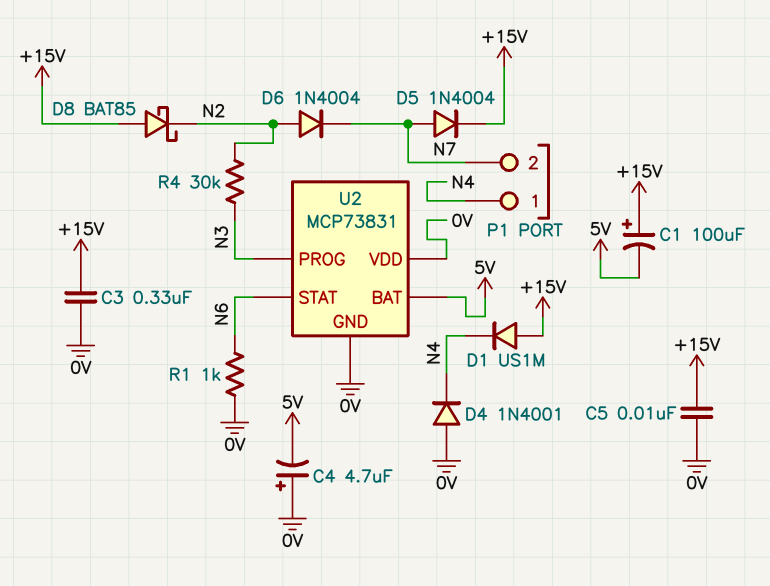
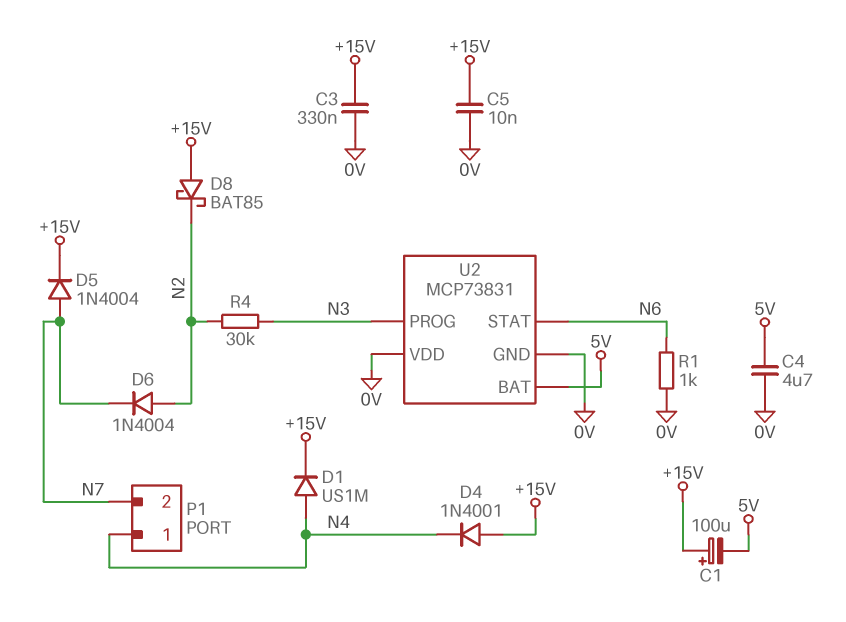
C4: 4.7uF (plus 0V, minus 5V) -> 4.7uF (0V, 5V)
D1: diode US1M (A +15V, K N4) -> diode US1M (A N4, K +15V)
D4: diode 1N4001 (A 0V, K N4) -> diode 1N4001 (A +15V, K N4)

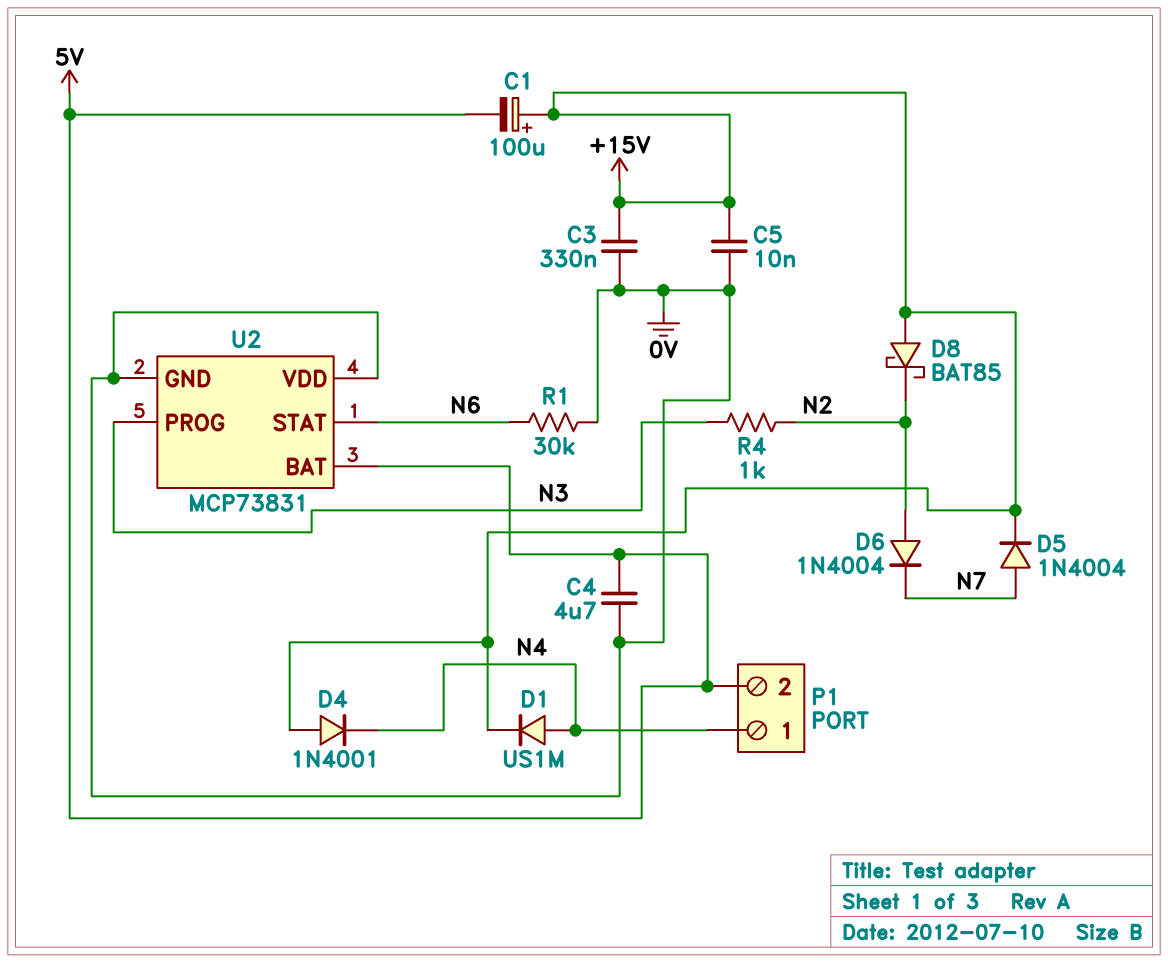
P1 pin 2: N7 -> 5V
R1: 1k (0V, N6) -> 30k (0V, N6)
R4: 30k (N2, N3) -> 1k (N2, N3)

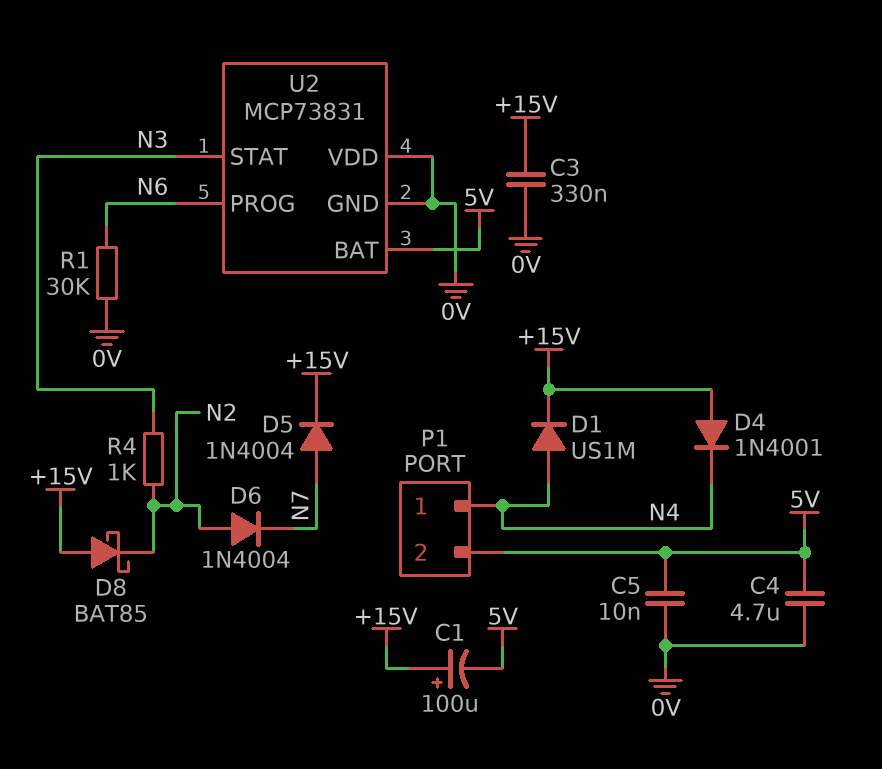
C5: 10nF (+15V, 0V) -> 10nF (0V, 5V)
U2 pin PROG: N3 -> N6
U2 pin STAT: N6 -> N3

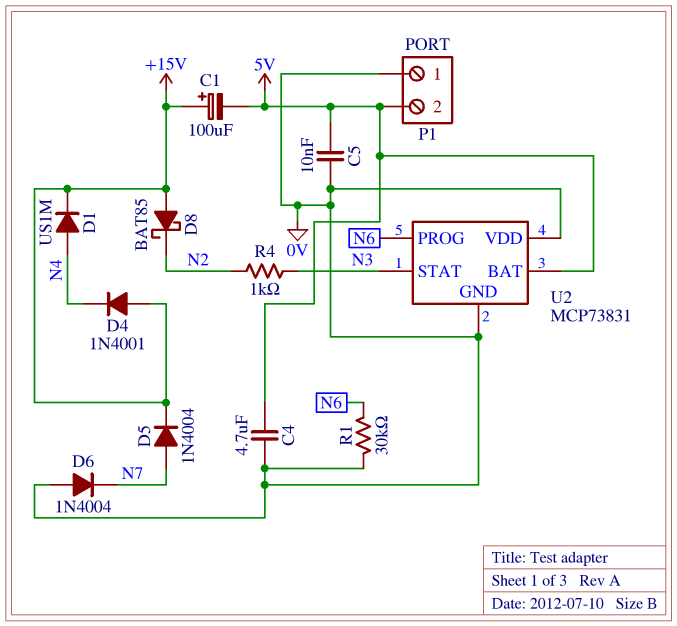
C3: 330nF (+15V, 0V) -> none
D6: diode 1N4004 (A N2, K N7) -> diode 1N4004 (A 0V, K N7)
P1 pin 1: N4 -> 0V

